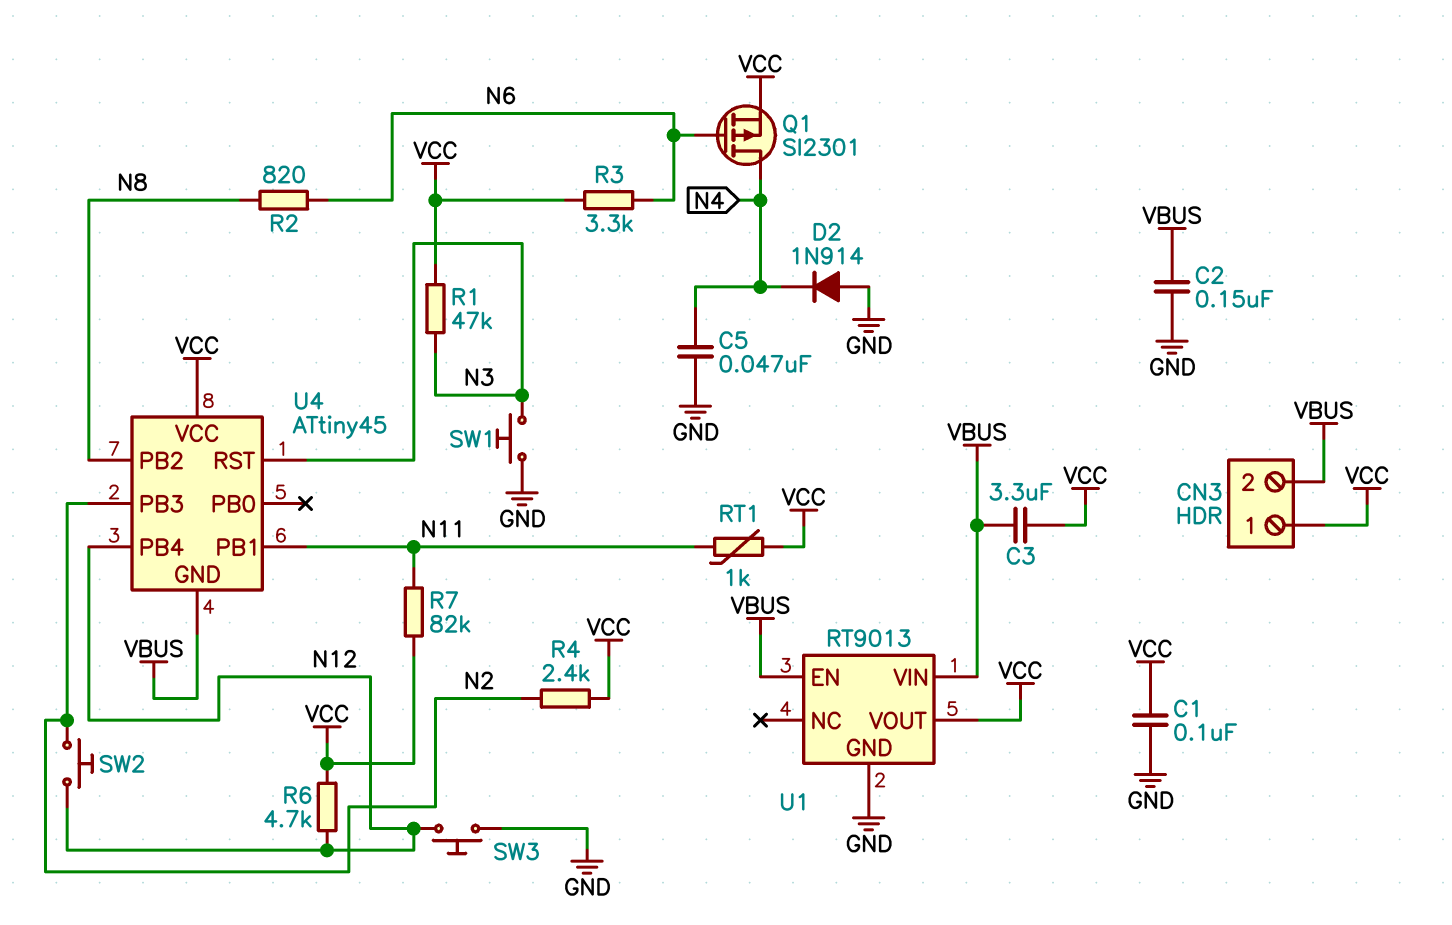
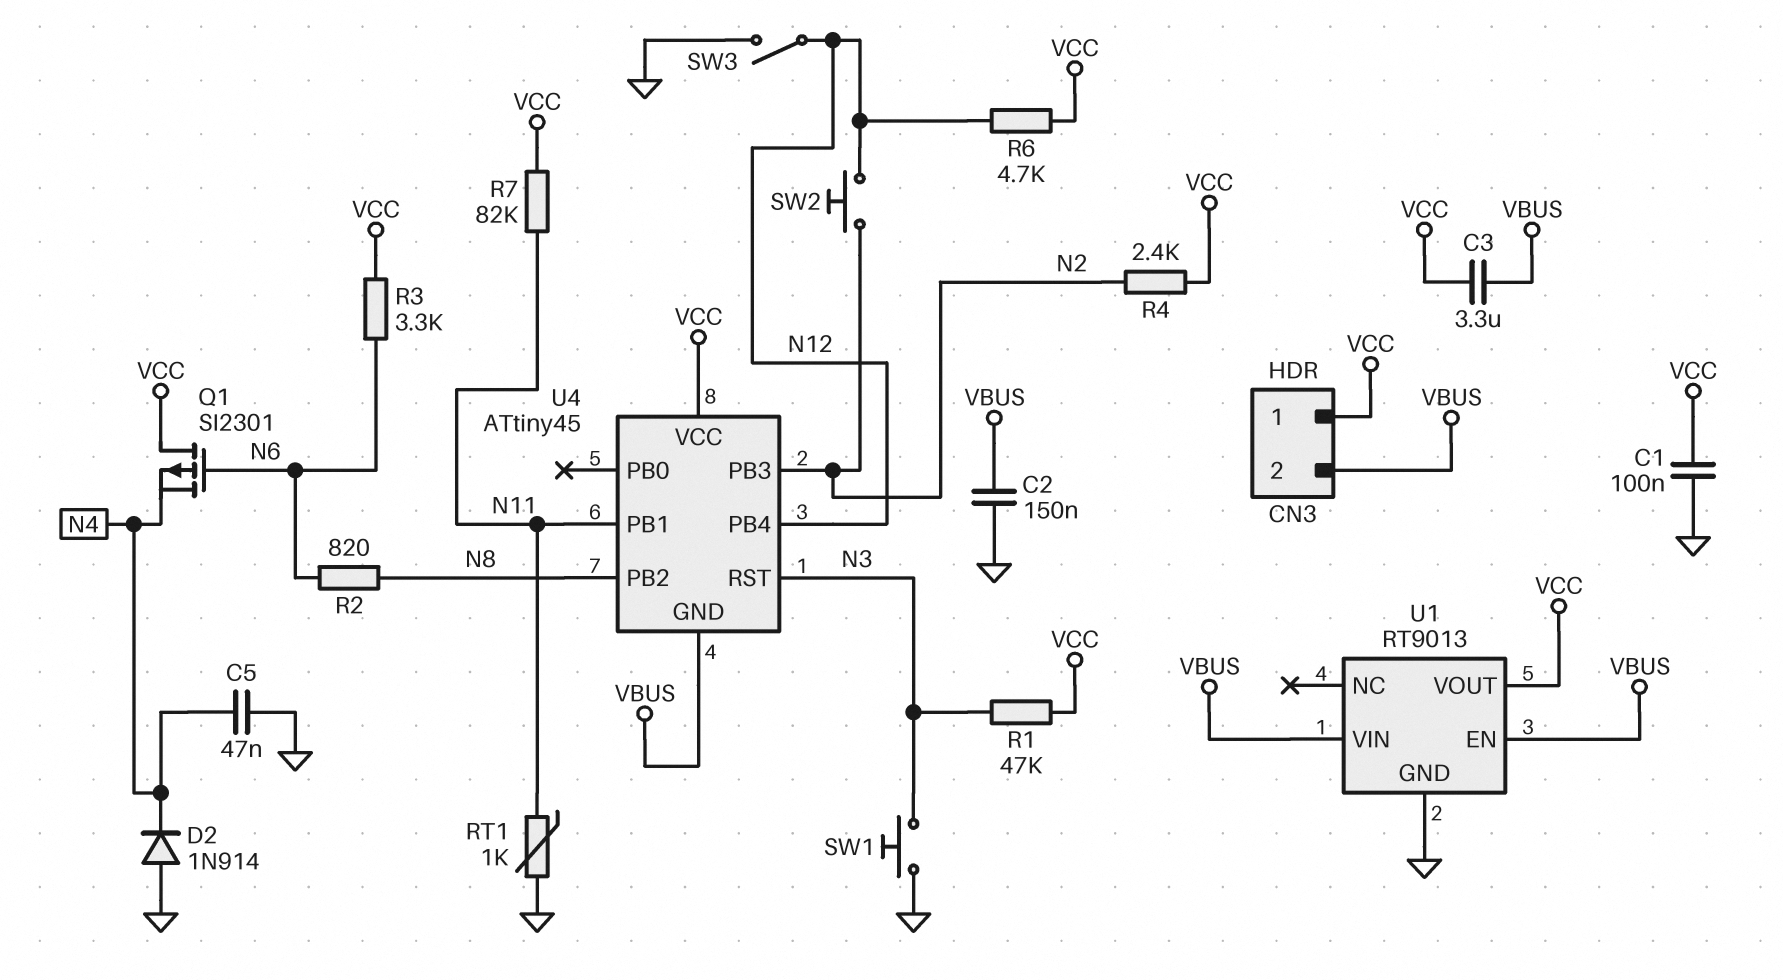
Q1: PMOS SI2301 (G N6, D N4, S VCC) -> PMOS SI2301 (G N6, D VCC, S N4)
RT1: 1k (N11, VCC) -> 1k (GND, N11)
SW3: button (GND, N12) -> switch (GND, N12)

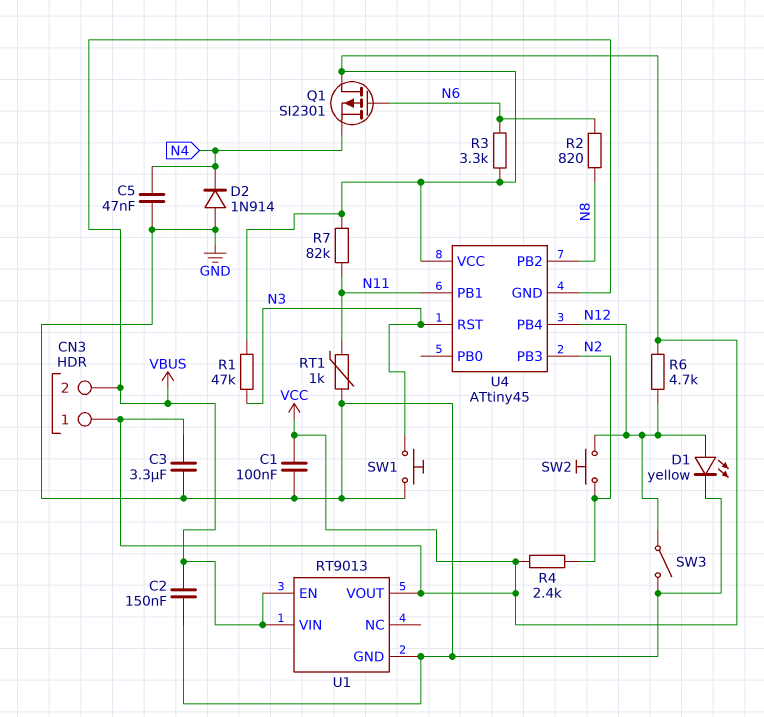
C3: 3.3uF (VBUS, VCC) -> 3.3uF (GND, VCC)
D1: none -> LED yellow (A N12, K GND)

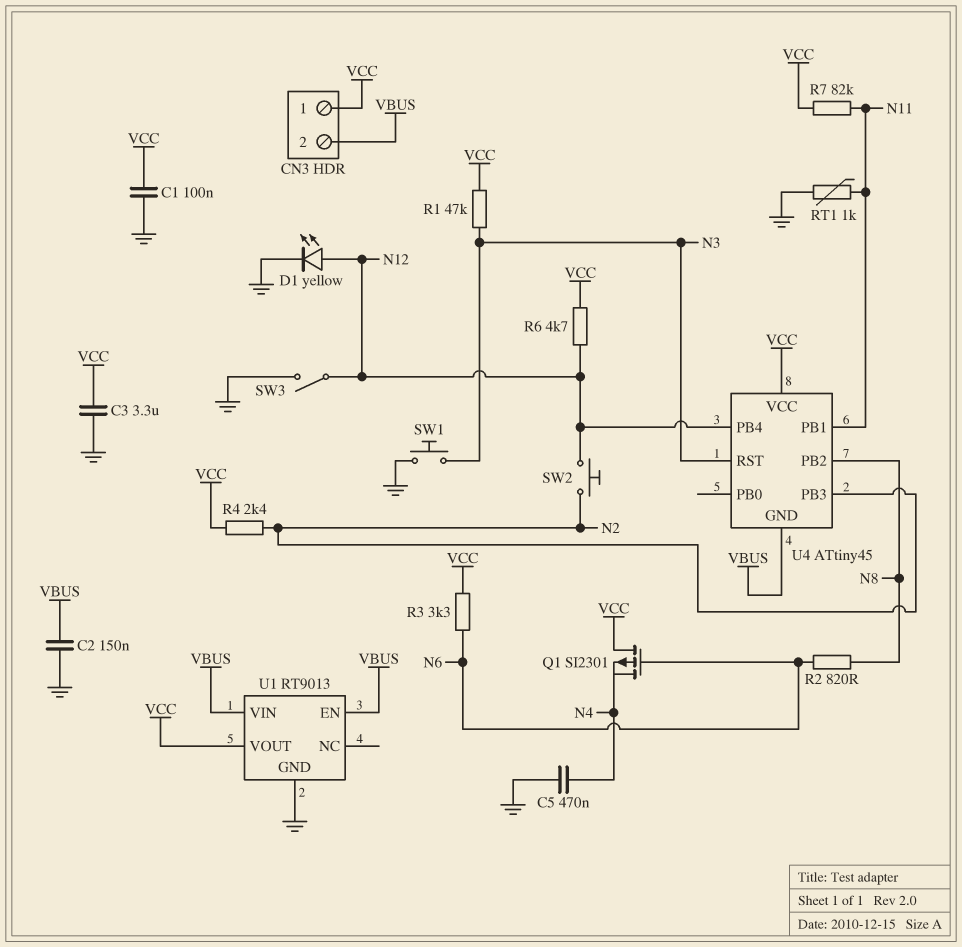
C5: 47nF (GND, N4) -> 470nF (GND, N4)
D2: diode 1N914 (A GND, K N4) -> none

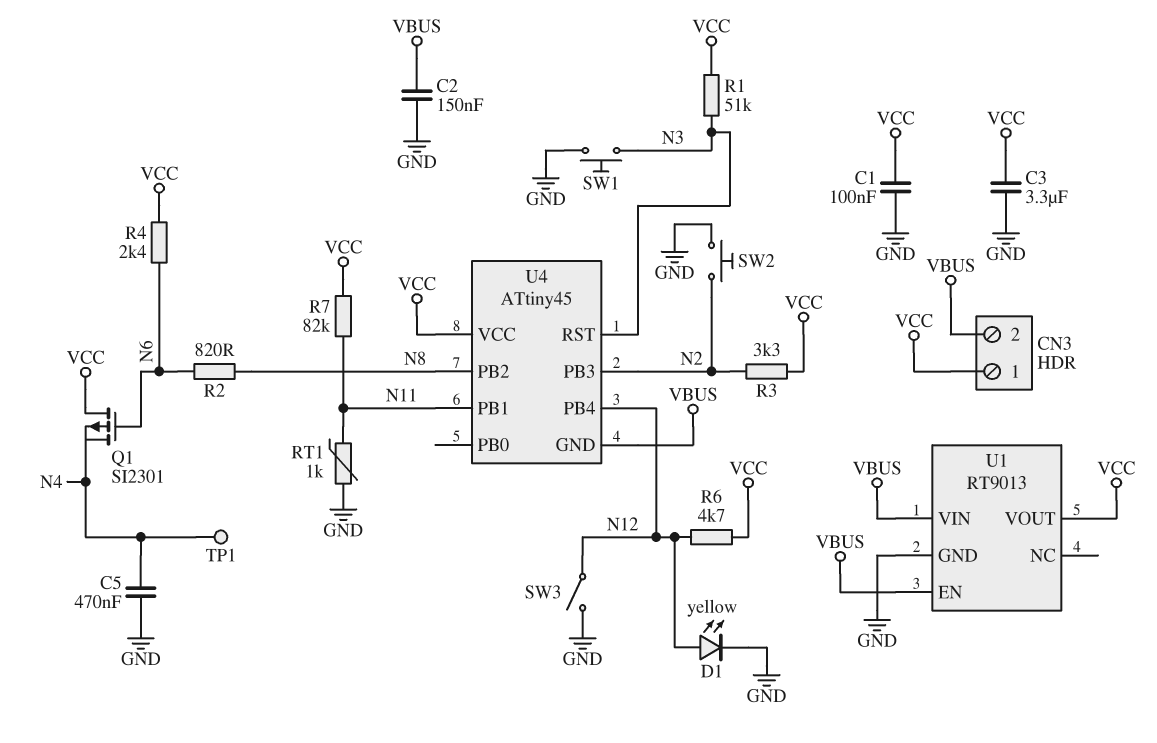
R1: 47k (N3, VCC) -> 51k (N3, VCC)
R3: 3.3k (N6, VCC) -> 3.3k (N2, VCC)
R4: 2.4k (N2, VCC) -> 2.4k (N6, VCC)
SW2: button (N2, N12) -> button (GND, N2)
TP1: none -> test point (N4)

